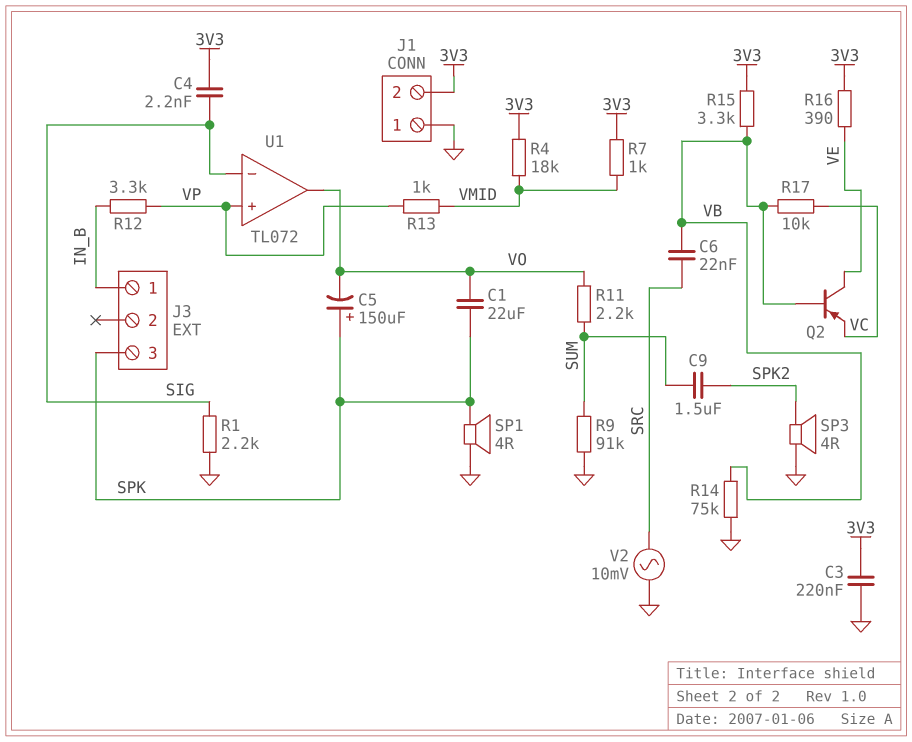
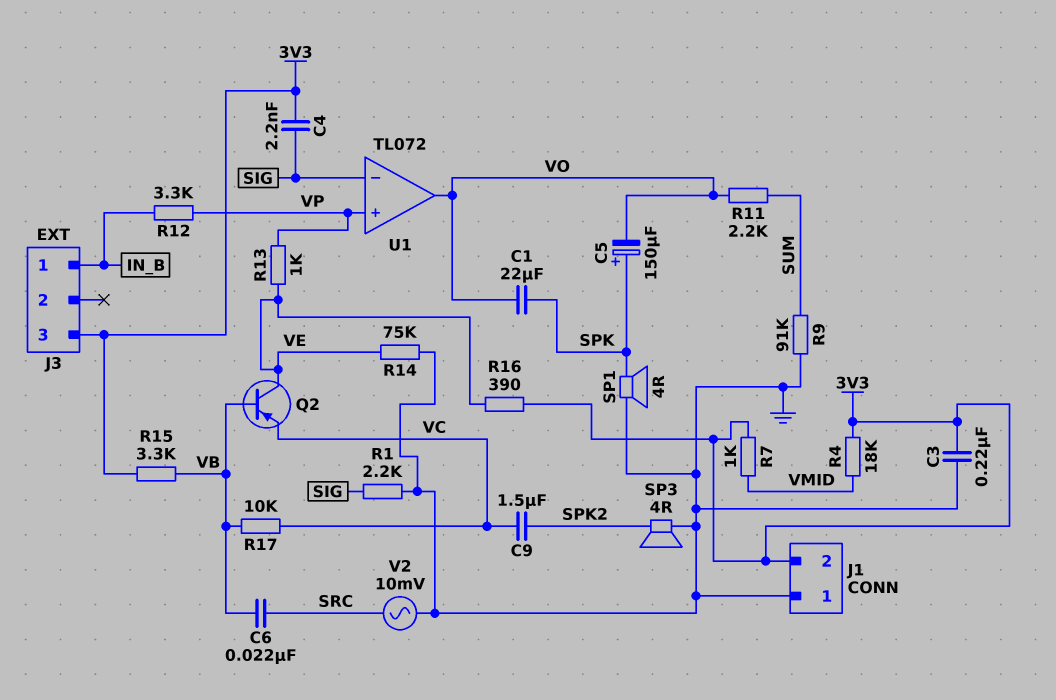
C9: 1.5uF (SPK2, SUM) -> 1.5uF (SPK2, VC)
J3 pin 3: SPK -> 3V3
R13: 1k (VMID, VP) -> 1k (VE, VP)
R14: 75k (GND, VB) -> 75k (GND, VE)

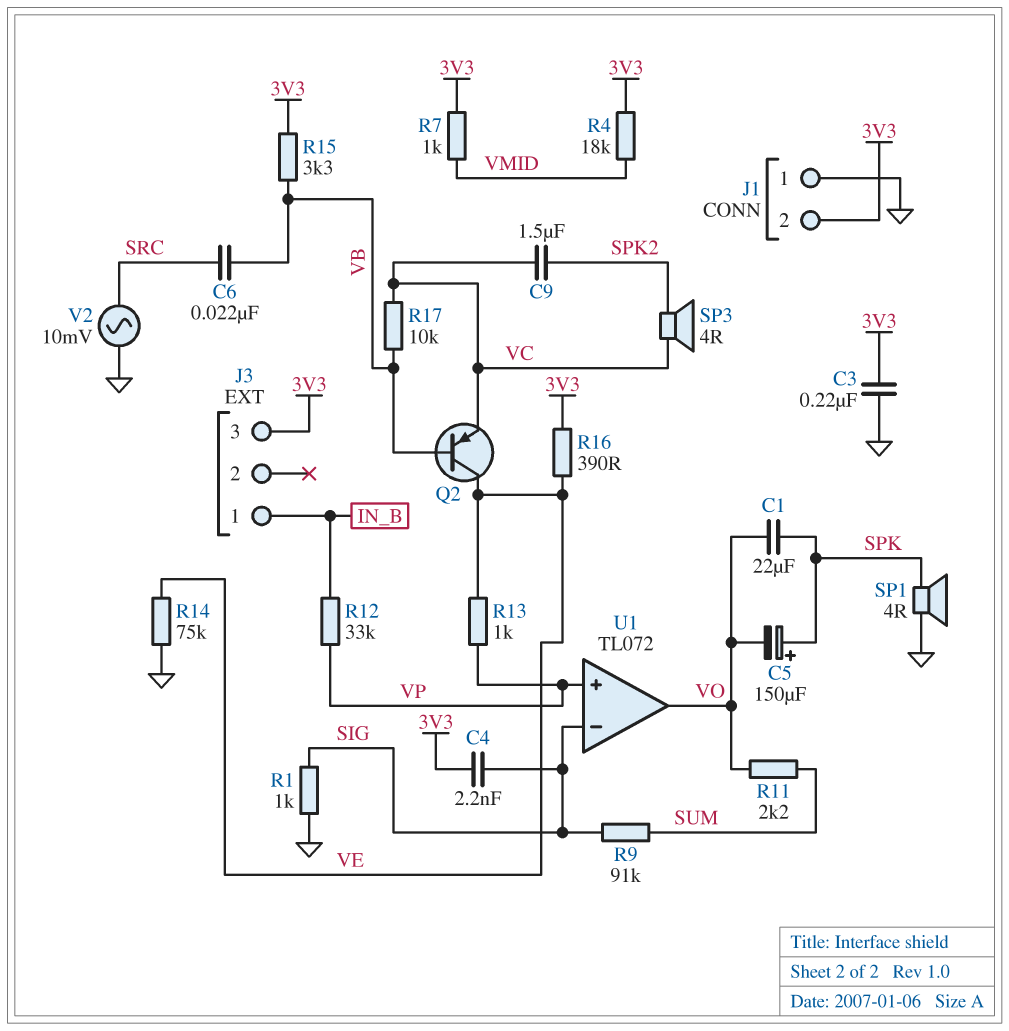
R1: 2.2k (GND, SIG) -> 1k (GND, SIG)
R9: 91k (GND, SUM) -> 91k (SIG, SUM)
R12: 3.3k (IN_B, VP) -> 33k (IN_B, VP)
SP3: speaker 4R (GND, SPK2) -> speaker 4R (SPK2, VC)

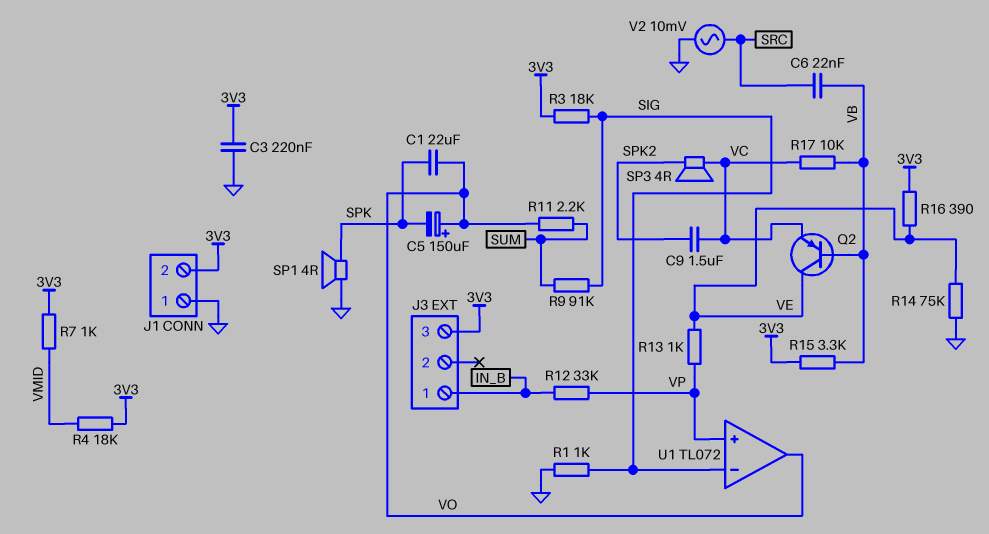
C4: 2.2nF (3V3, SIG) -> none
C5: 150uF (plus SPK, minus VO) -> 150uF (plus VO, minus SPK)
R3: none -> 18k (3V3, SIG)

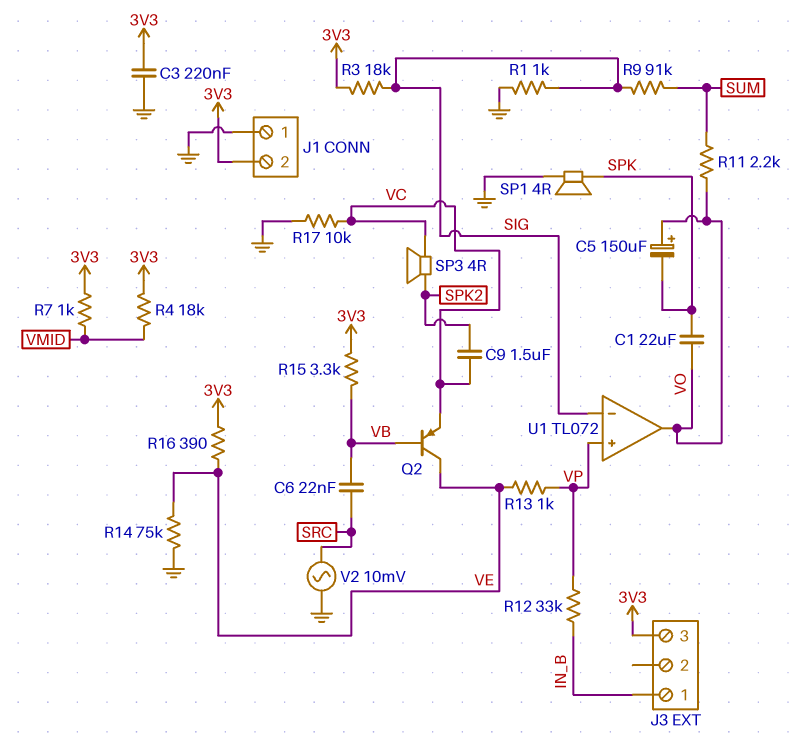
R17: 10k (VB, VC) -> 10k (GND, VC)

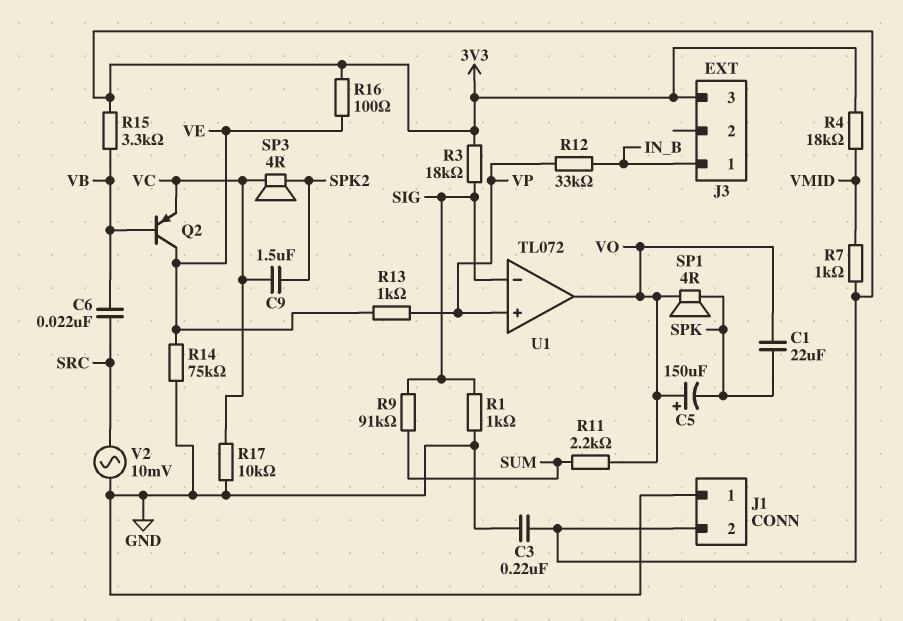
R16: 390 (3V3, VE) -> 100 (3V3, VE)
SP1: speaker 4R (GND, SPK) -> speaker 4R (SPK, VO)

